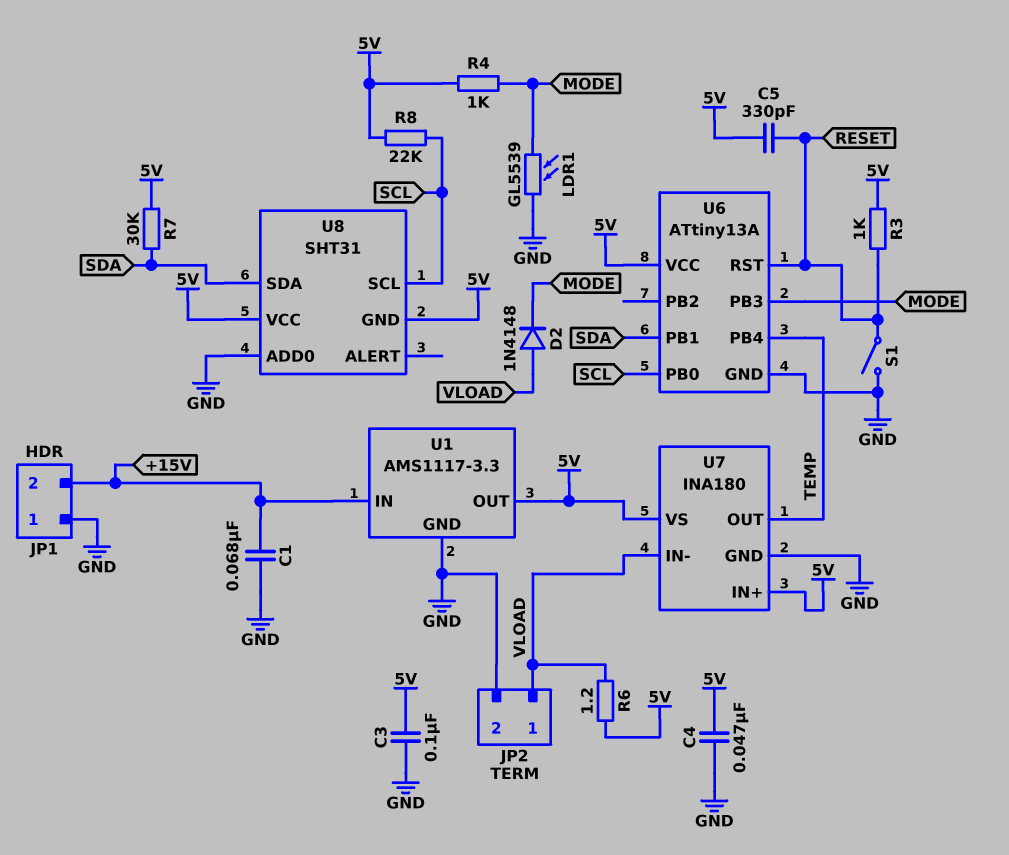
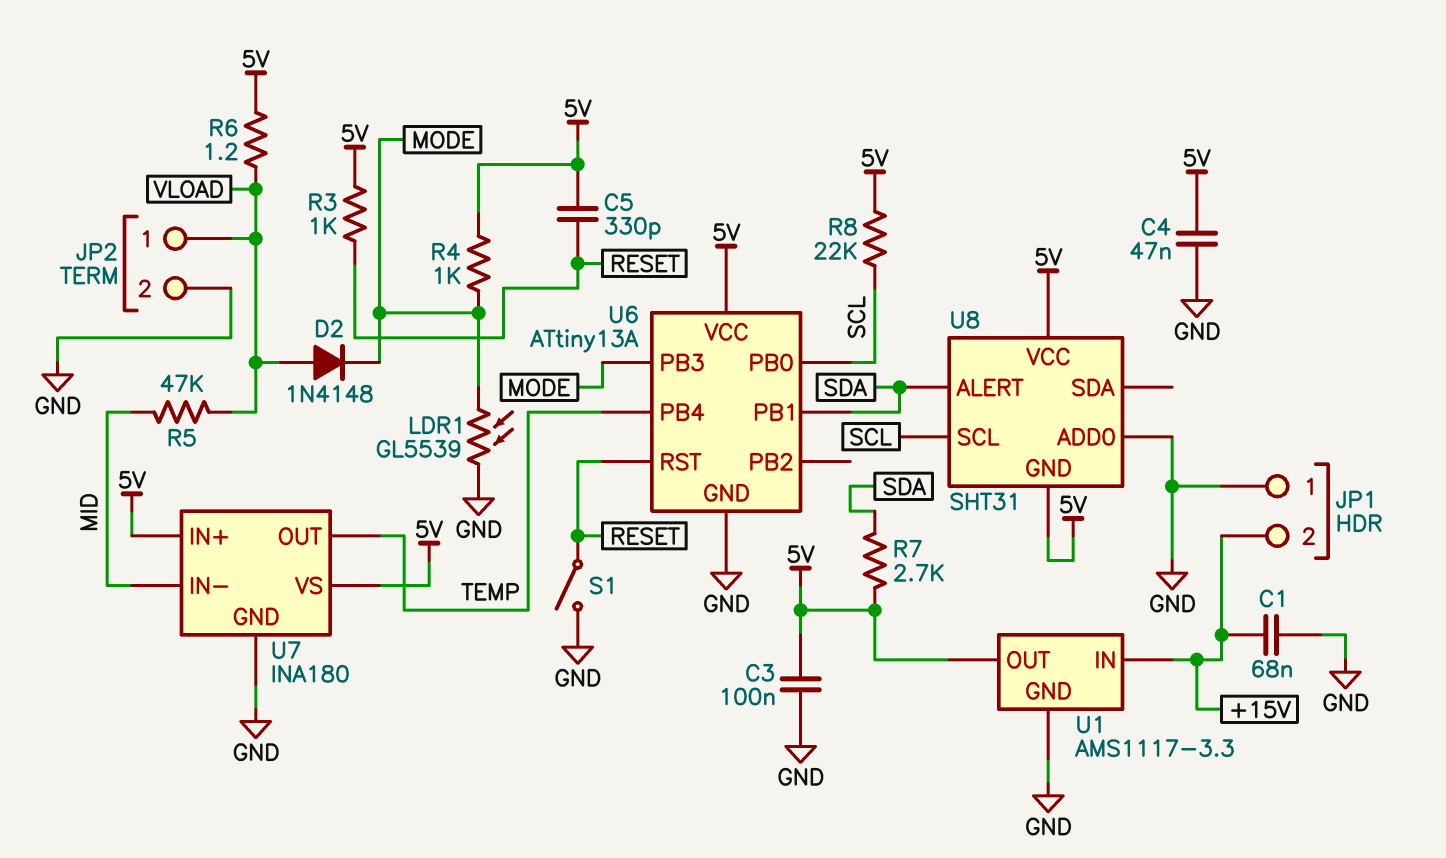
R5: none -> 47k (MID, VLOAD)
R7: 30k (5V, SDA) -> 2.7k (5V, SDA)
U7 pin IN-: VLOAD -> MID
U8 pin ALERT: none -> SDA
U8 pin SDA: SDA -> none

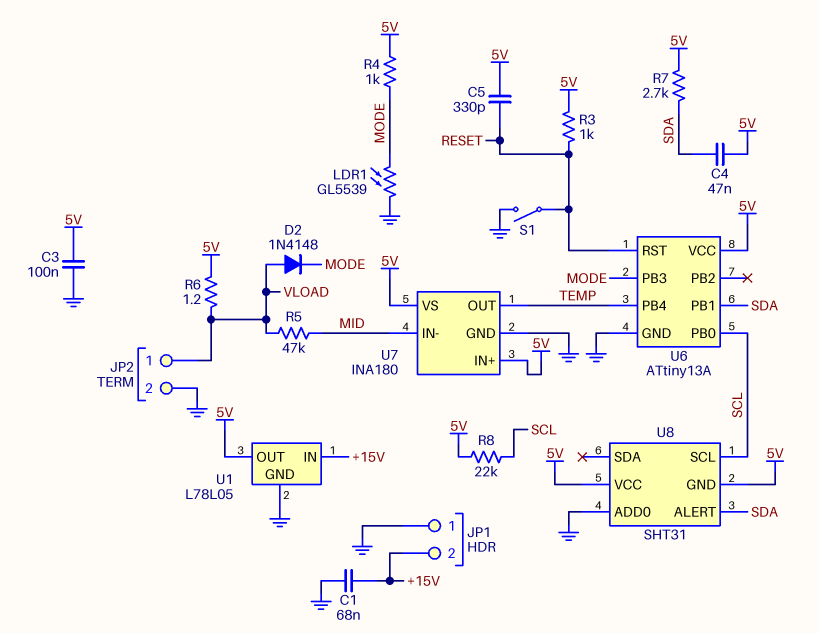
C4: 47nF (5V, GND) -> 47nF (5V, SDA)
U1: AMS1117-3.3 -> L78L05

